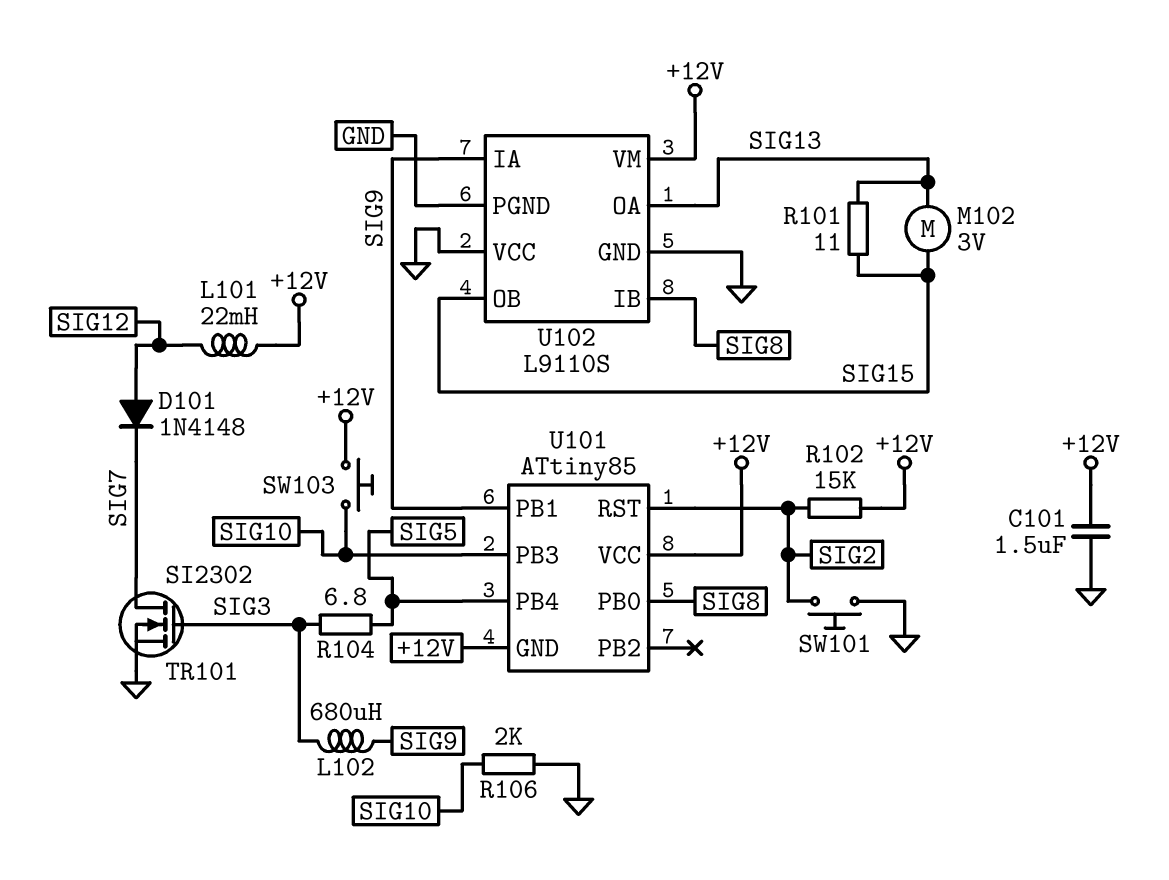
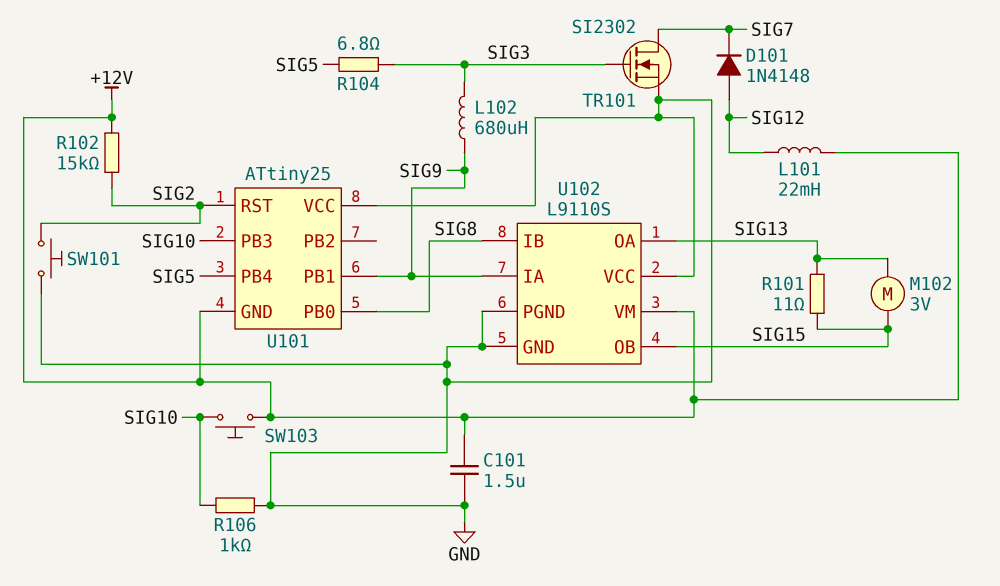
R106: 2k (GND, SIG10) -> 1k (GND, SIG10)
U101: ATtiny85 -> ATtiny25
U101 pin VCC: +12V -> GND

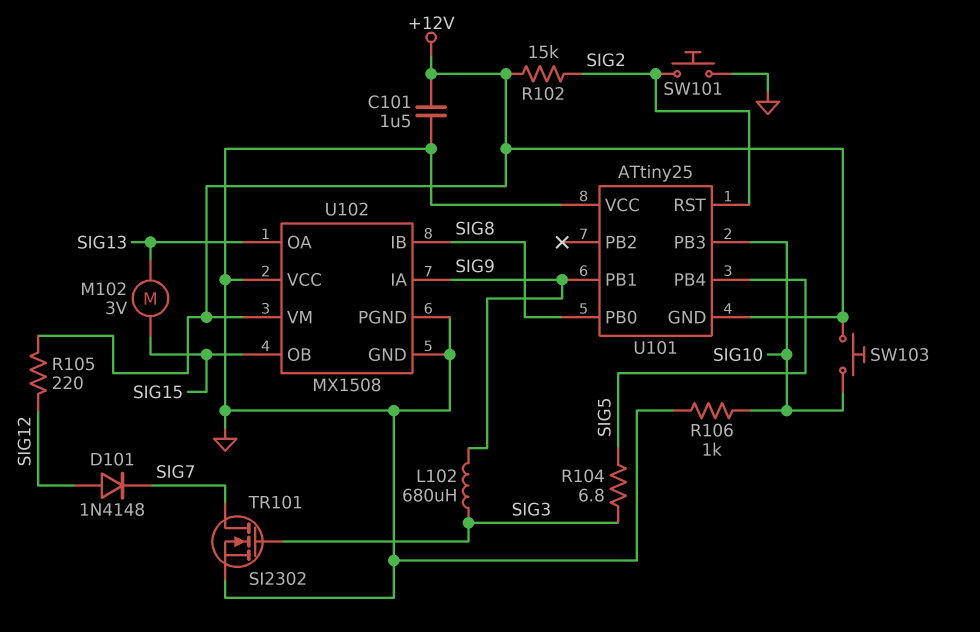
L101: 22mH (+12V, SIG12) -> none
R101: 11 (SIG13, SIG15) -> none
R105: none -> 220 (+12V, SIG12)
U102: L9110S -> MX1508

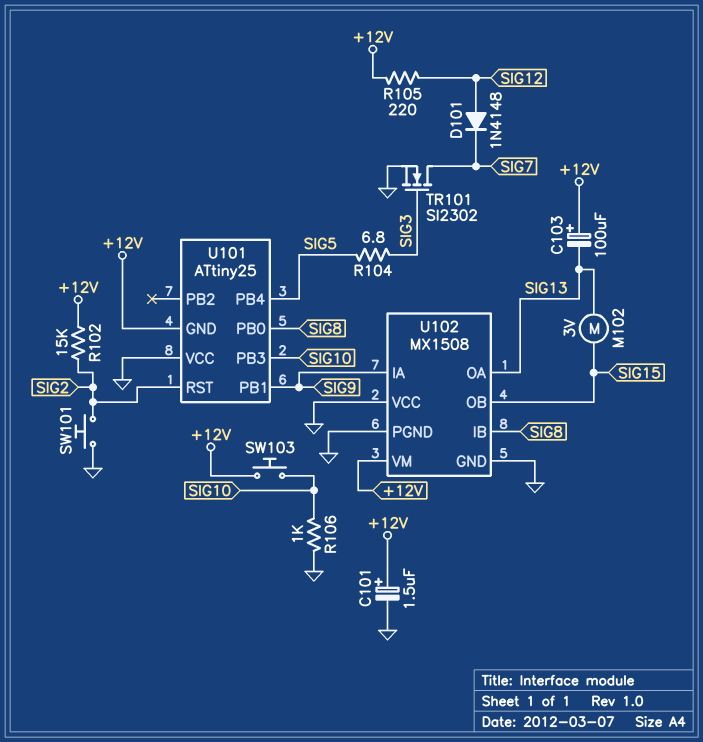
C101: 1.5uF (+12V, GND) -> 1.5uF (plus +12V, minus GND)
C103: none -> 100uF (plus +12V, minus SIG13)
L102: 680uH (SIG3, SIG9) -> none

